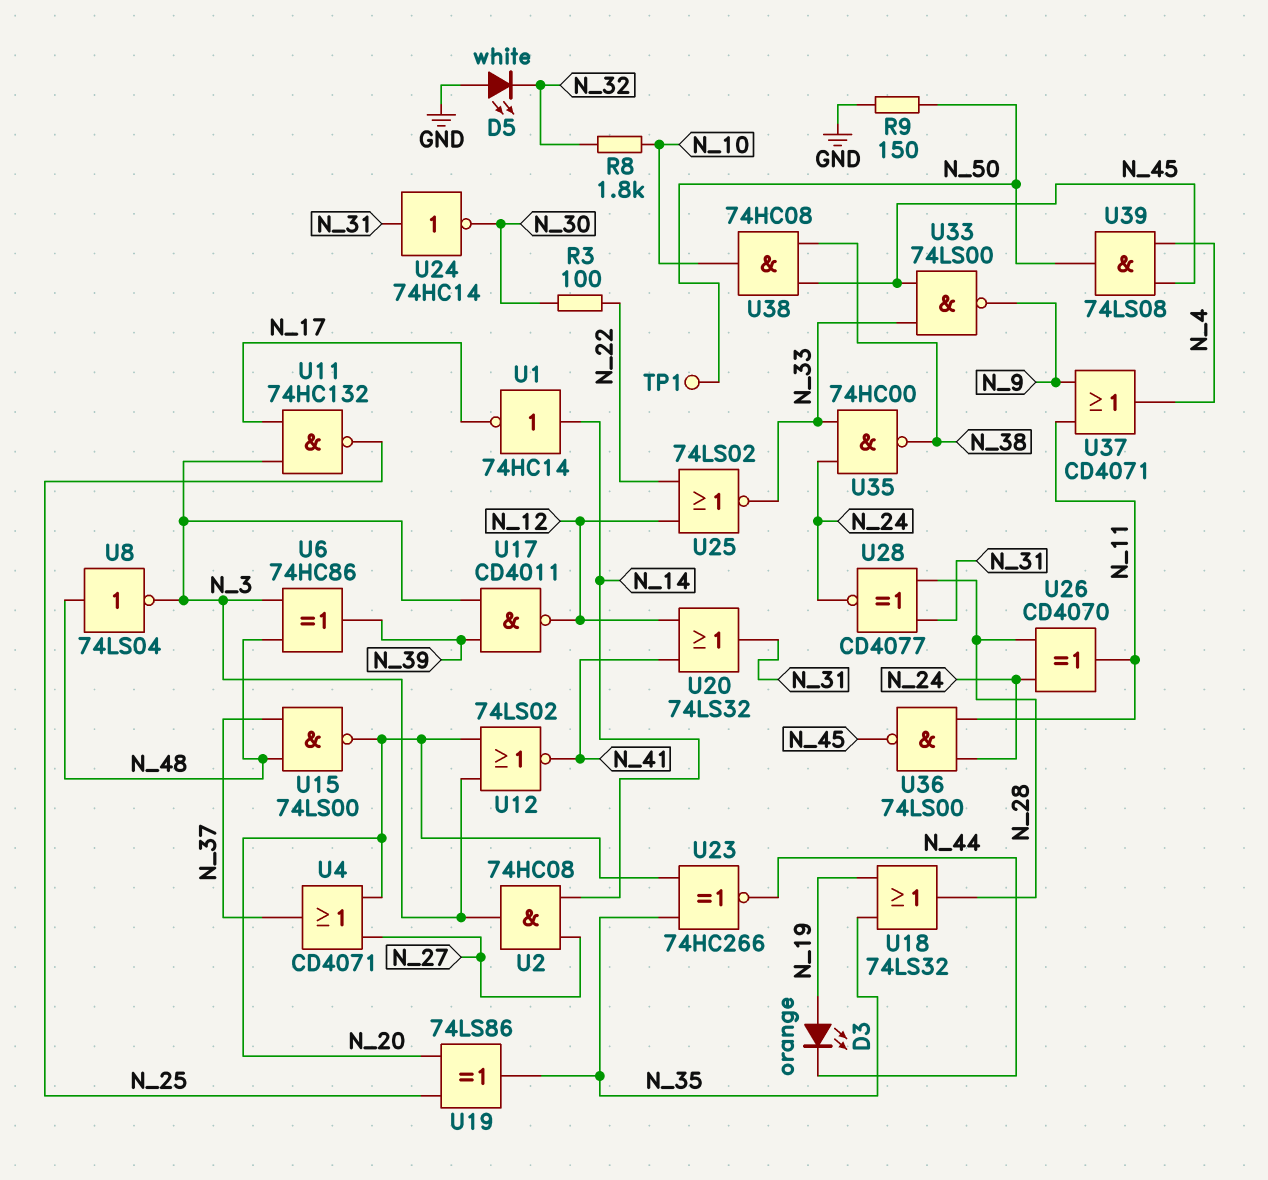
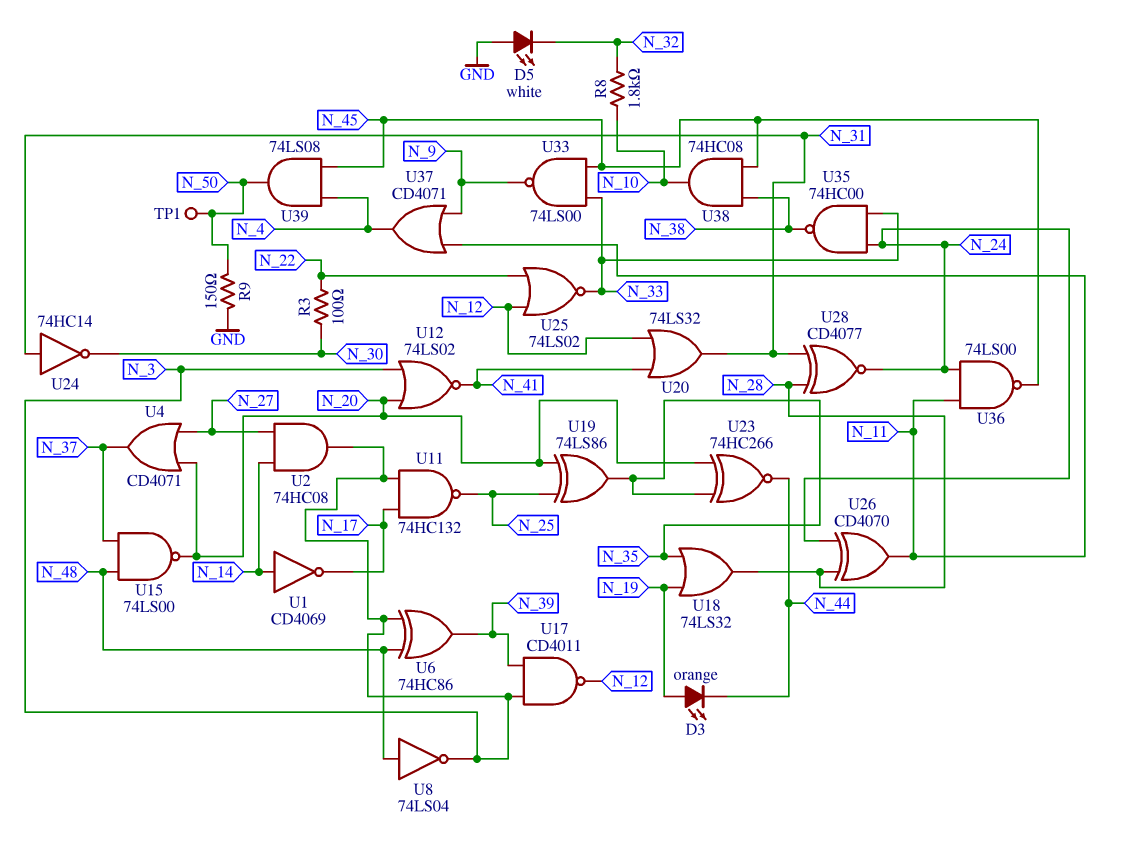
U1: NOT 74HC14 (in N_14, out N_17) -> NOT CD4069 (in N_14, out N_17)

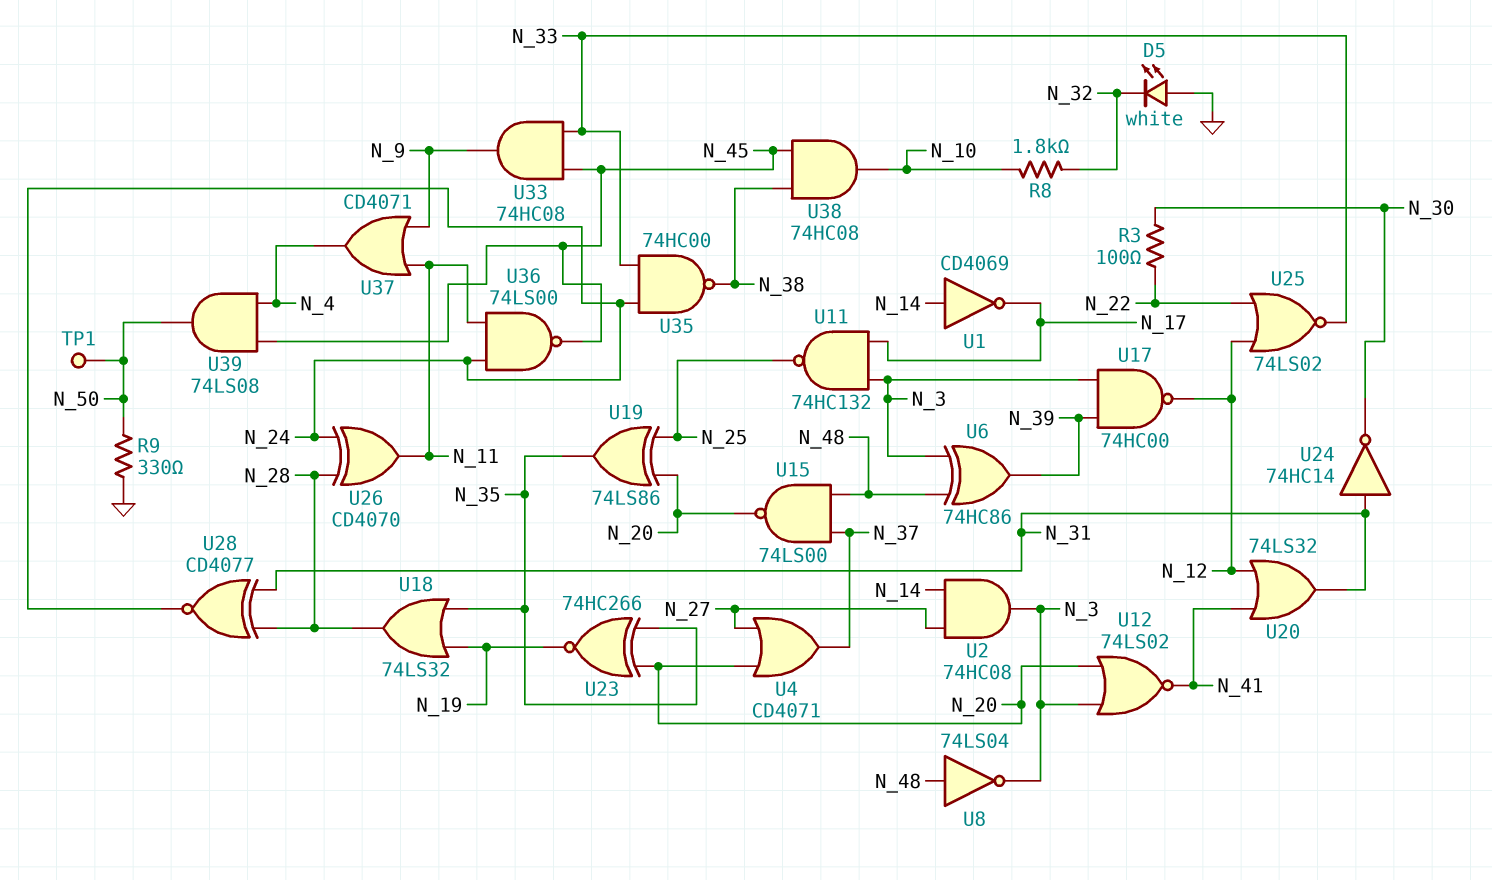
D3: LED orange (A N_19, K N_44) -> none
R9: 150 (GND, N_50) -> 330 (GND, N_50)
U17: NAND CD4011 (in N_3, in N_39, out N_12) -> NAND 74HC00 (in N_3, in N_39, out N_12)
U23: XNOR 74HC266 (in N_20, in N_35, out N_44) -> XNOR 74HC266 (in N_20, in N_35, out N_19)
U33: NAND 74LS00 (in N_33, in N_45, out N_9) -> AND 74HC08 (in N_33, in N_45, out N_9)

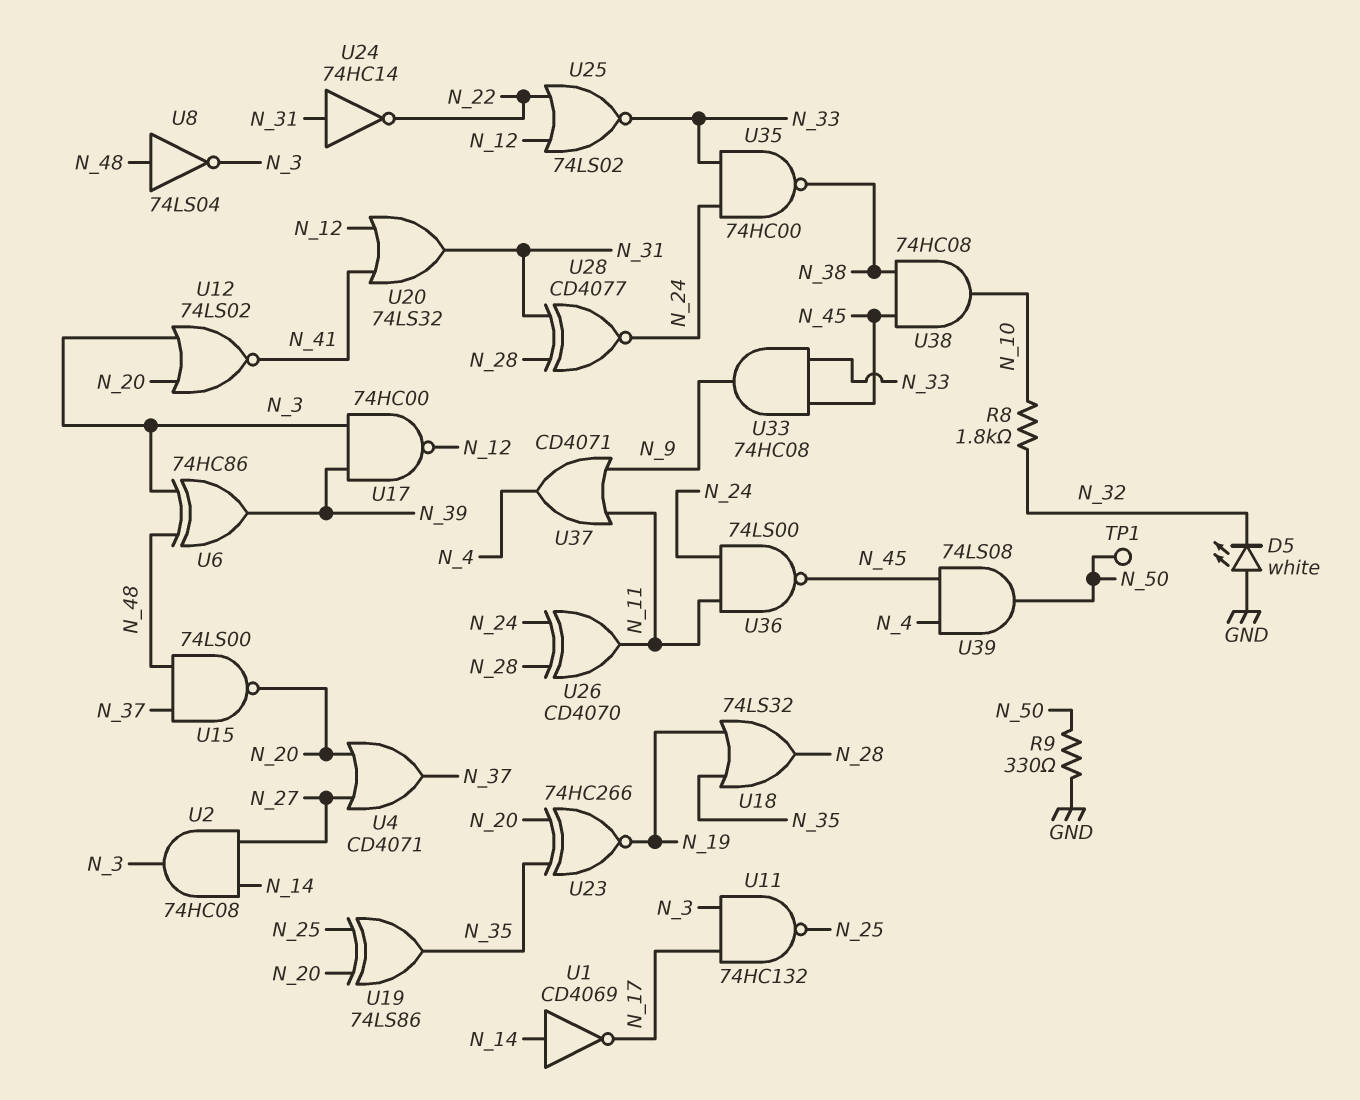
R3: 100 (N_22, N_30) -> none
U24: NOT 74HC14 (in N_31, out N_30) -> NOT 74HC14 (in N_31, out N_22)

